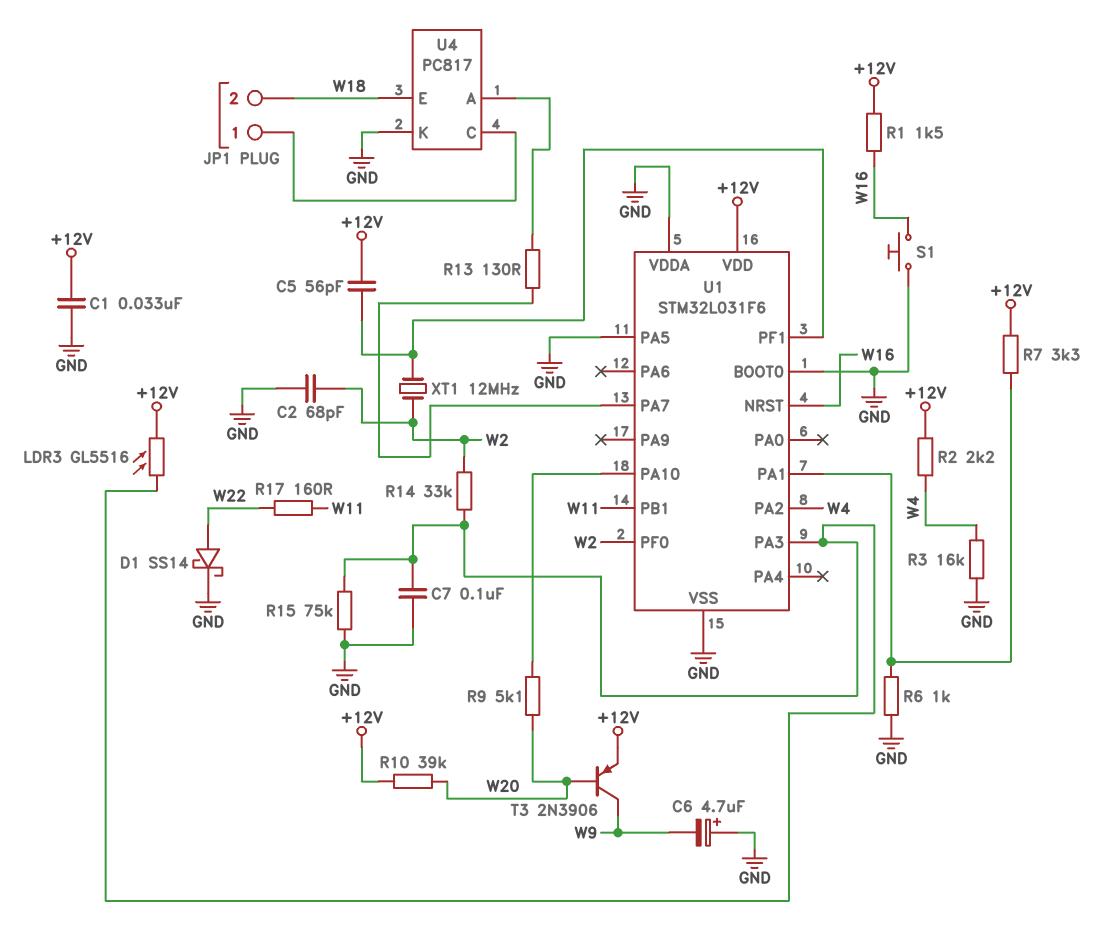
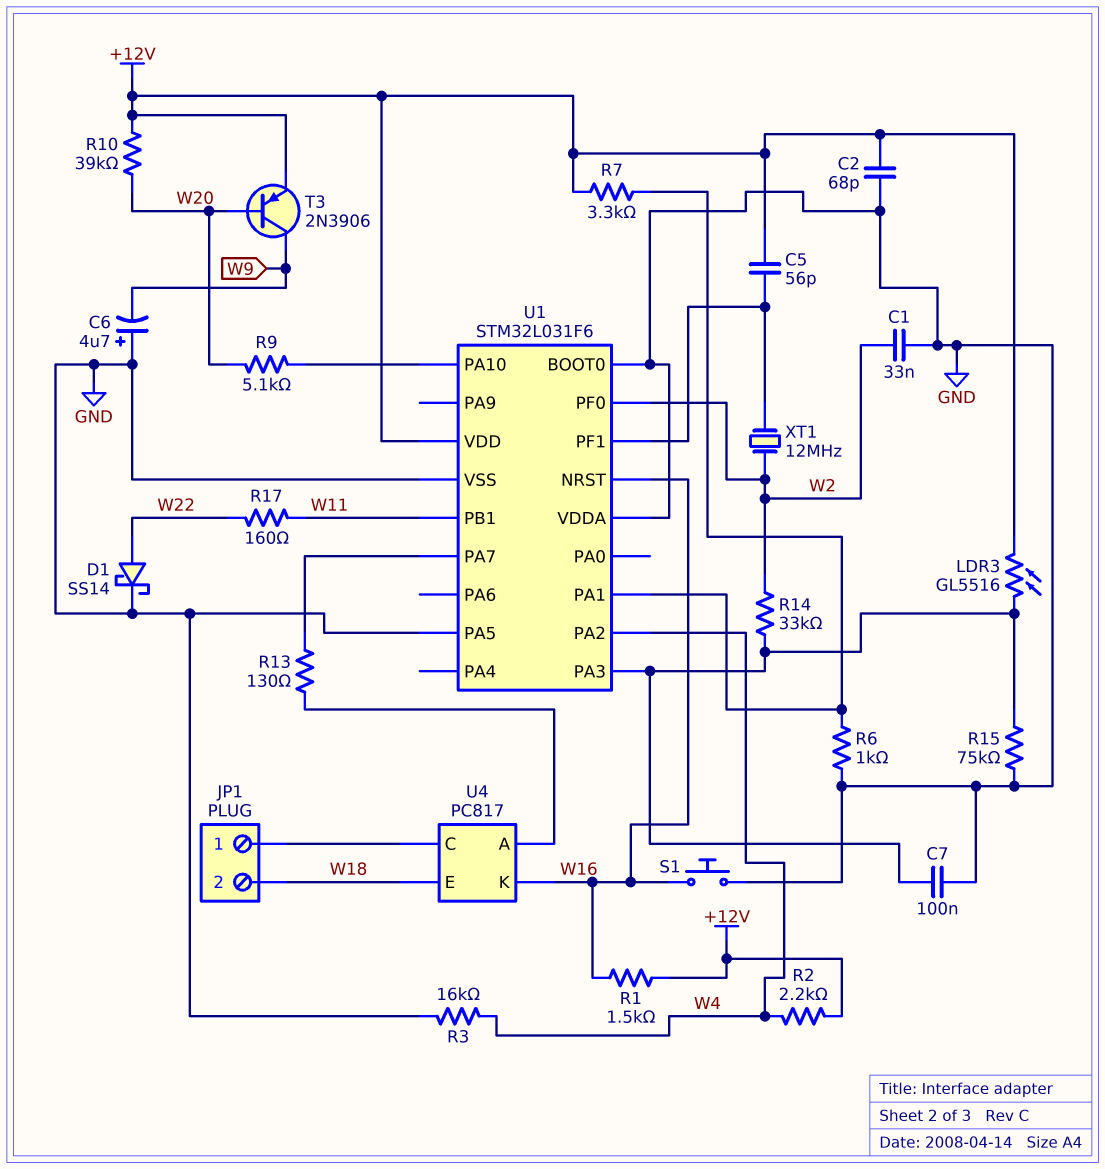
C1: 33nF (+12V, GND) -> 33nF (GND, W2)
C2: 68pF (GND, W2) -> 68pF (+12V, GND)
U4 pin K: GND -> W16

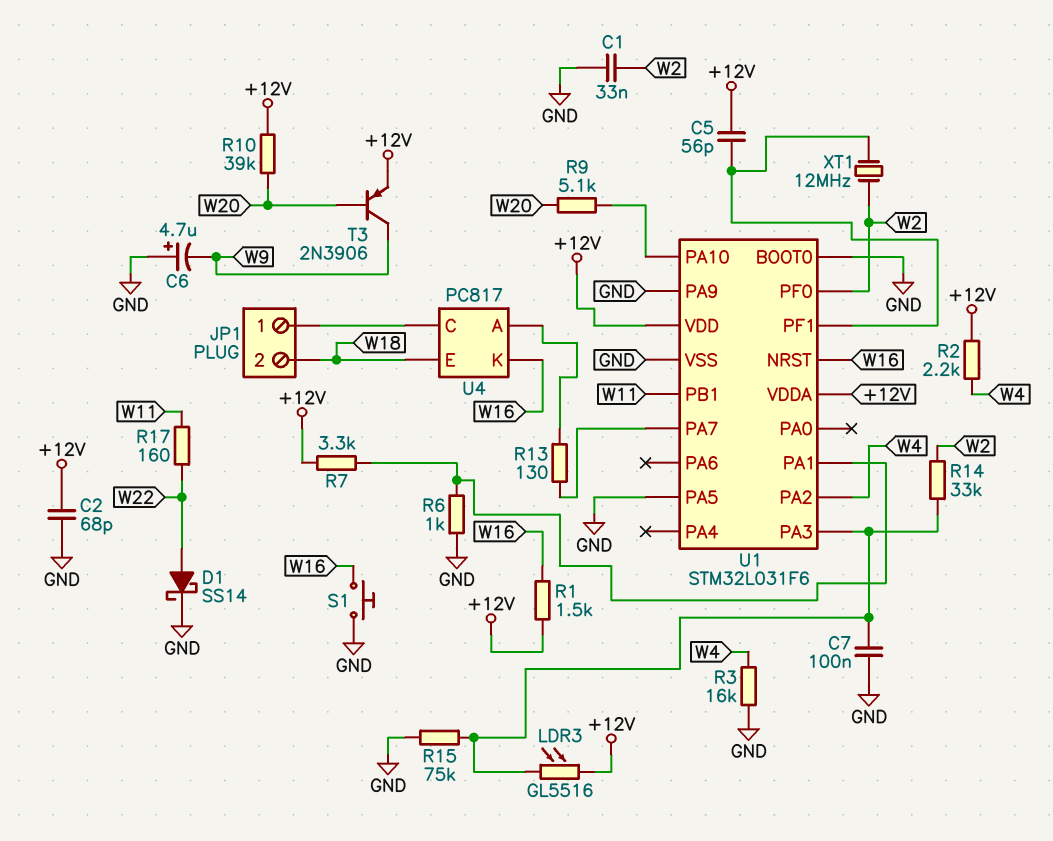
U1 pin PA9: none -> GND
U1 pin VDDA: GND -> +12V

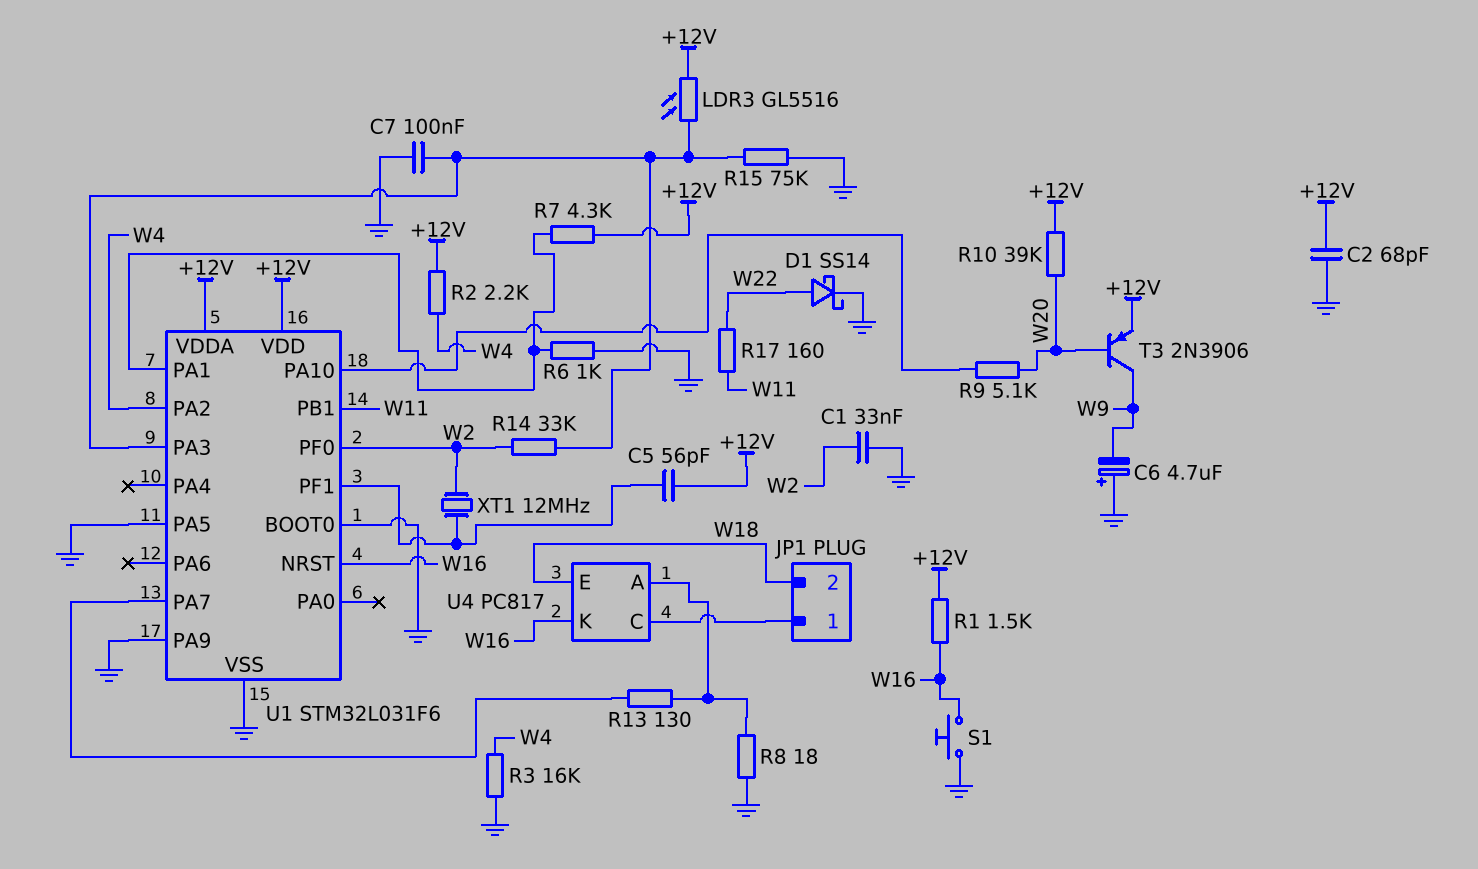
R7: 3.3k (+12V, U1/PA1) -> 4.3k (+12V, U1/PA1)
R8: none -> 18 (GND, U4/A)

